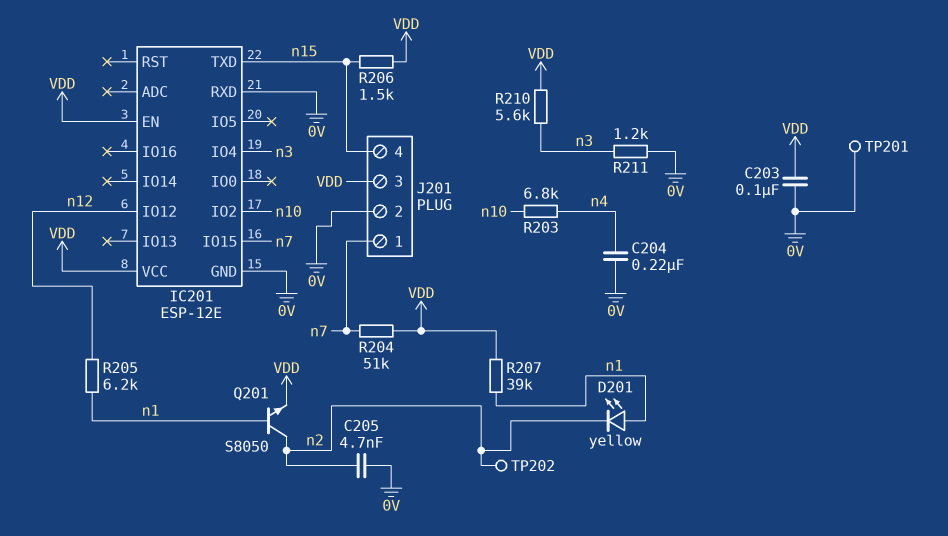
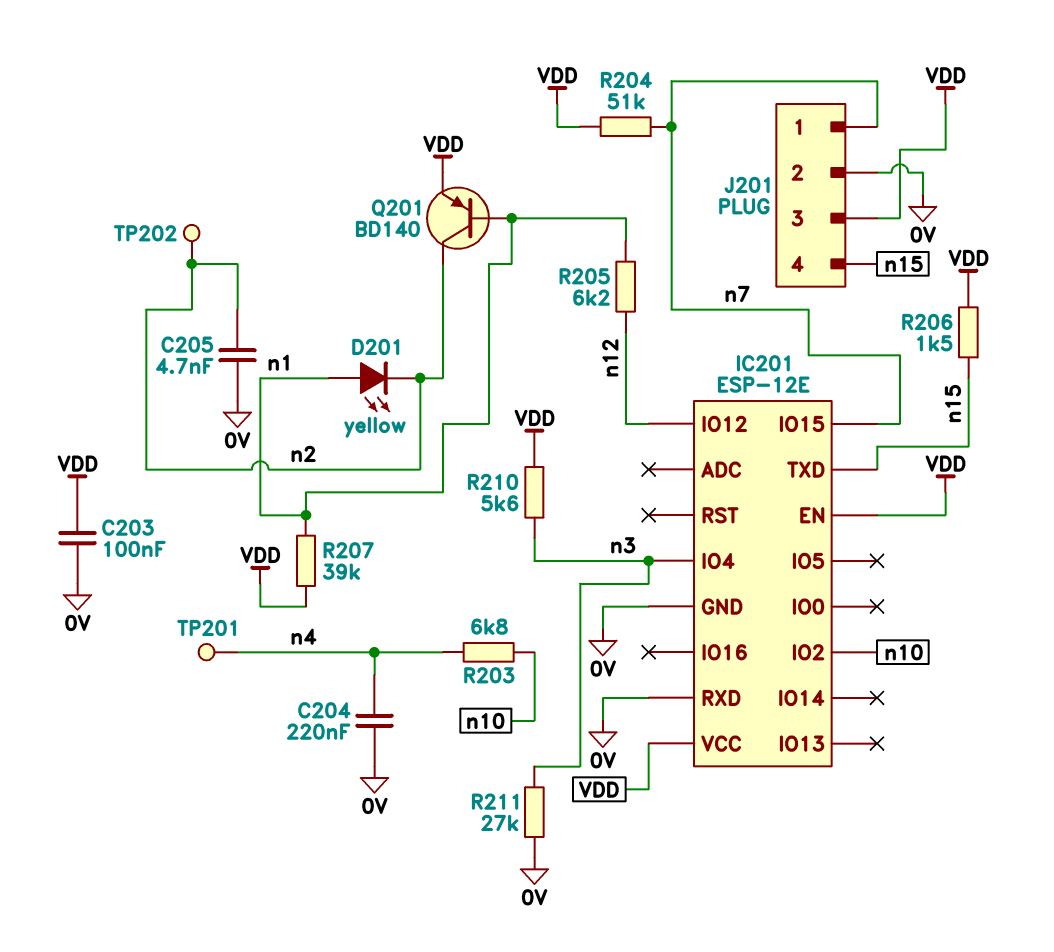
Q201: NPN S8050 (B n1, C n2, E VDD) -> PNP BD140 (B n1, C n2, E VDD)
R211: 1.2k (0V, n3) -> 27k (0V, n3)
TP201: test point (0V) -> test point (n4)

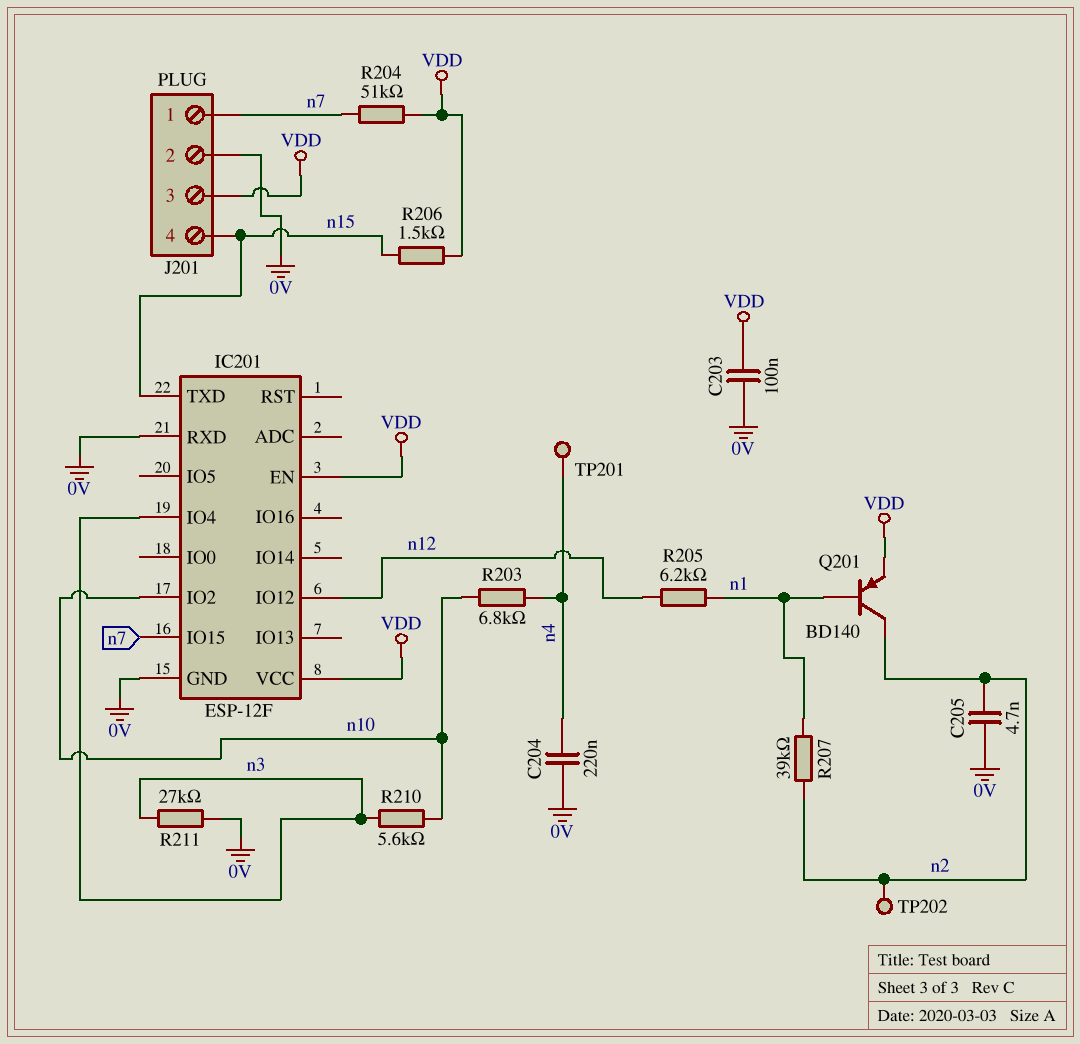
D201: LED yellow (A n1, K n2) -> none
IC201: ESP-12E -> ESP-12F
R207: 39k (VDD, n1) -> 39k (n1, n2)
R210: 5.6k (VDD, n3) -> 5.6k (n3, n10)

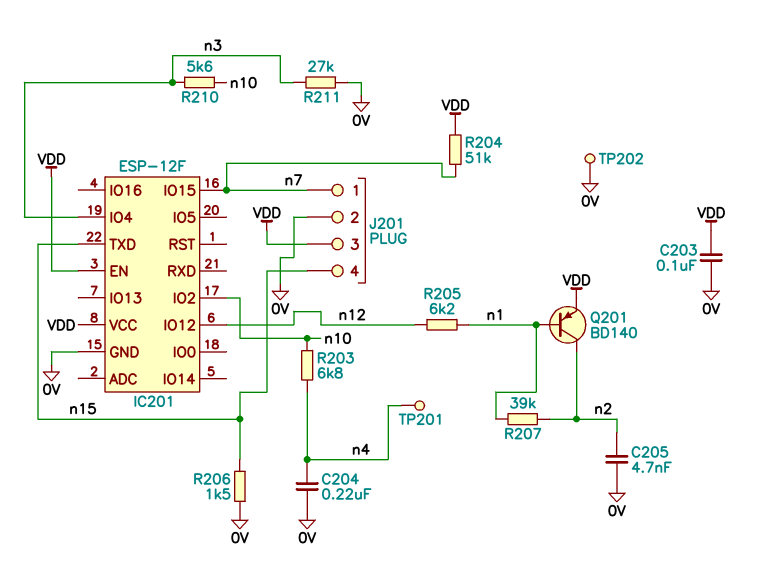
IC201 pin RXD: 0V -> none
R206: 1.5k (VDD, n15) -> 1.5k (0V, n15)
TP202: test point (n2) -> test point (0V)

